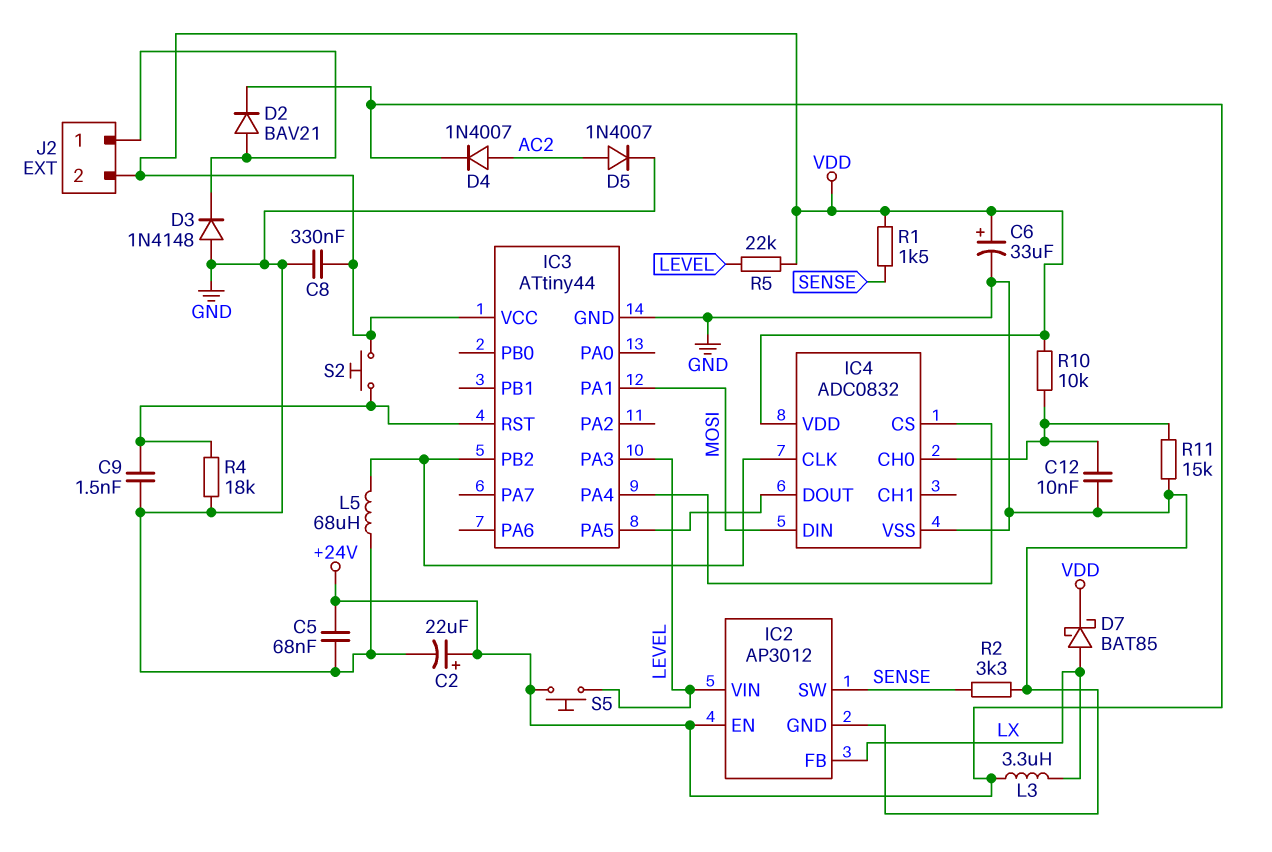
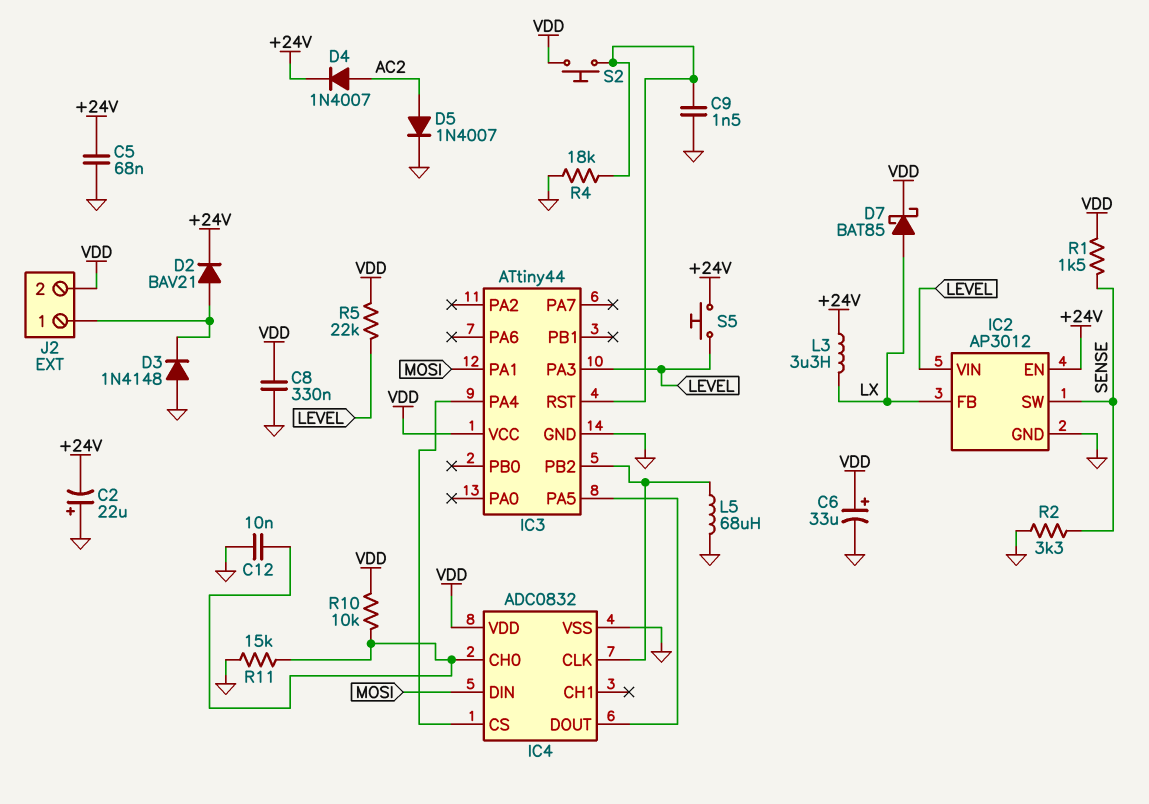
C2: 22uF (plus +24V, minus GND) -> 22uF (plus GND, minus +24V)

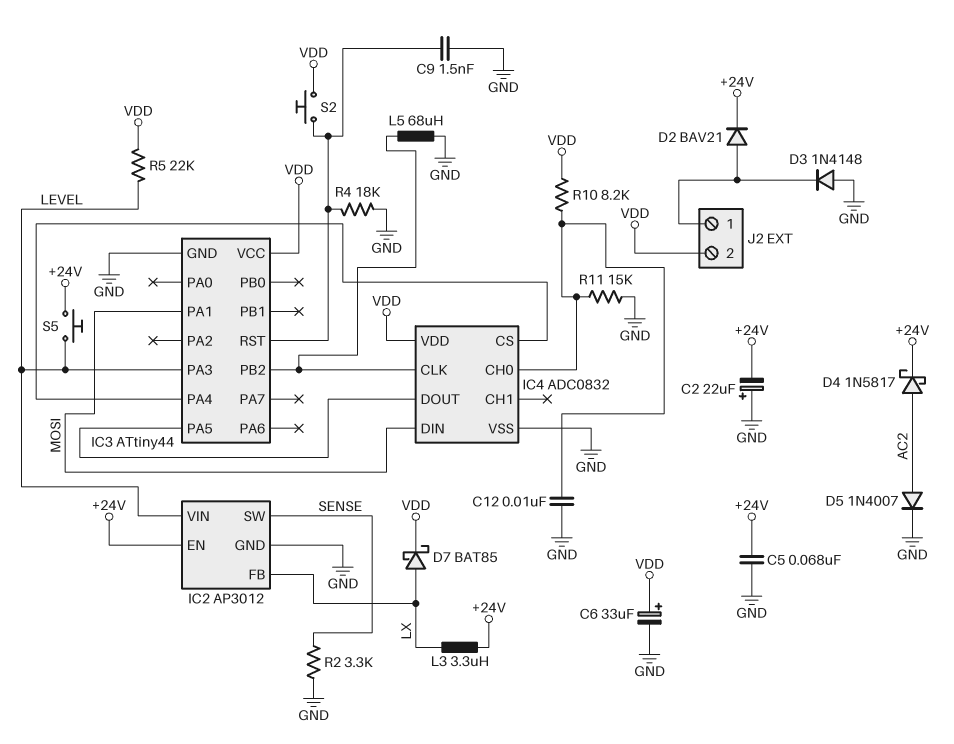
C8: 330nF (GND, VDD) -> none
D4: diode 1N4007 (A AC2, K +24V) -> schottky 1N5817 (A AC2, K +24V)
R1: 1.5k (SENSE, VDD) -> none
R10: 10k (IC4/CH0, VDD) -> 8.2k (IC4/CH0, VDD)

